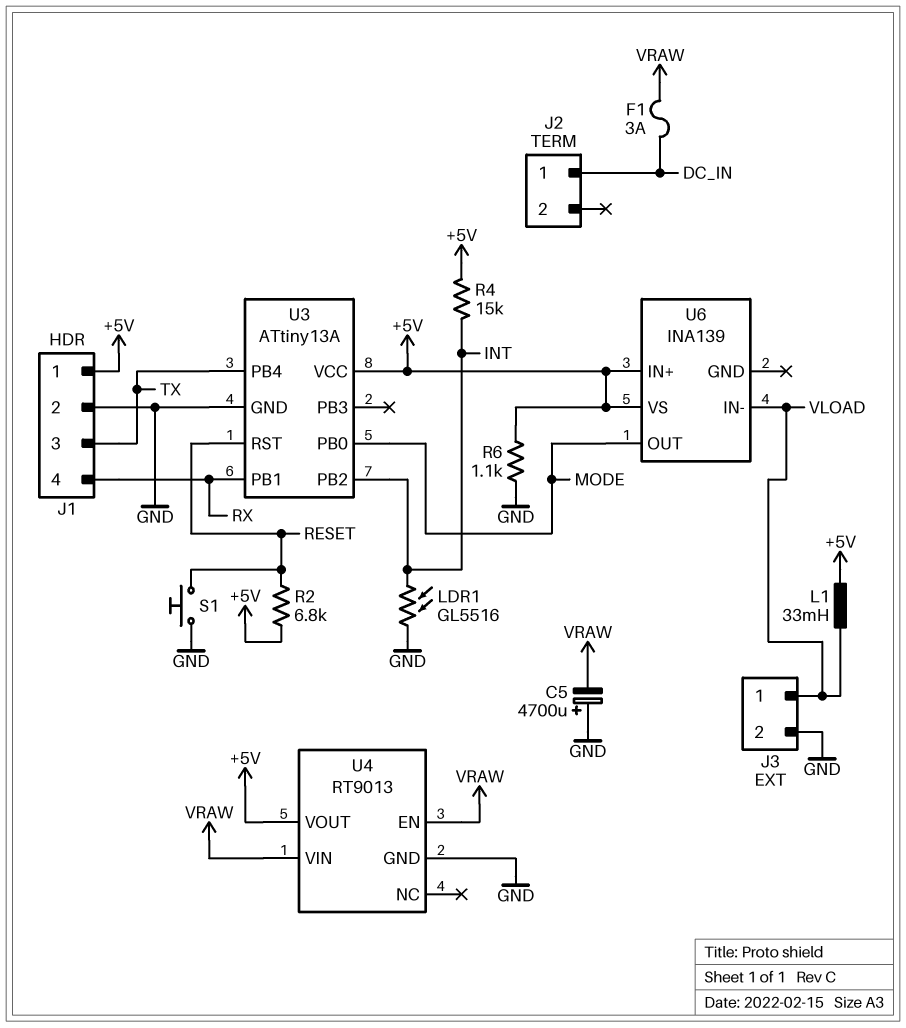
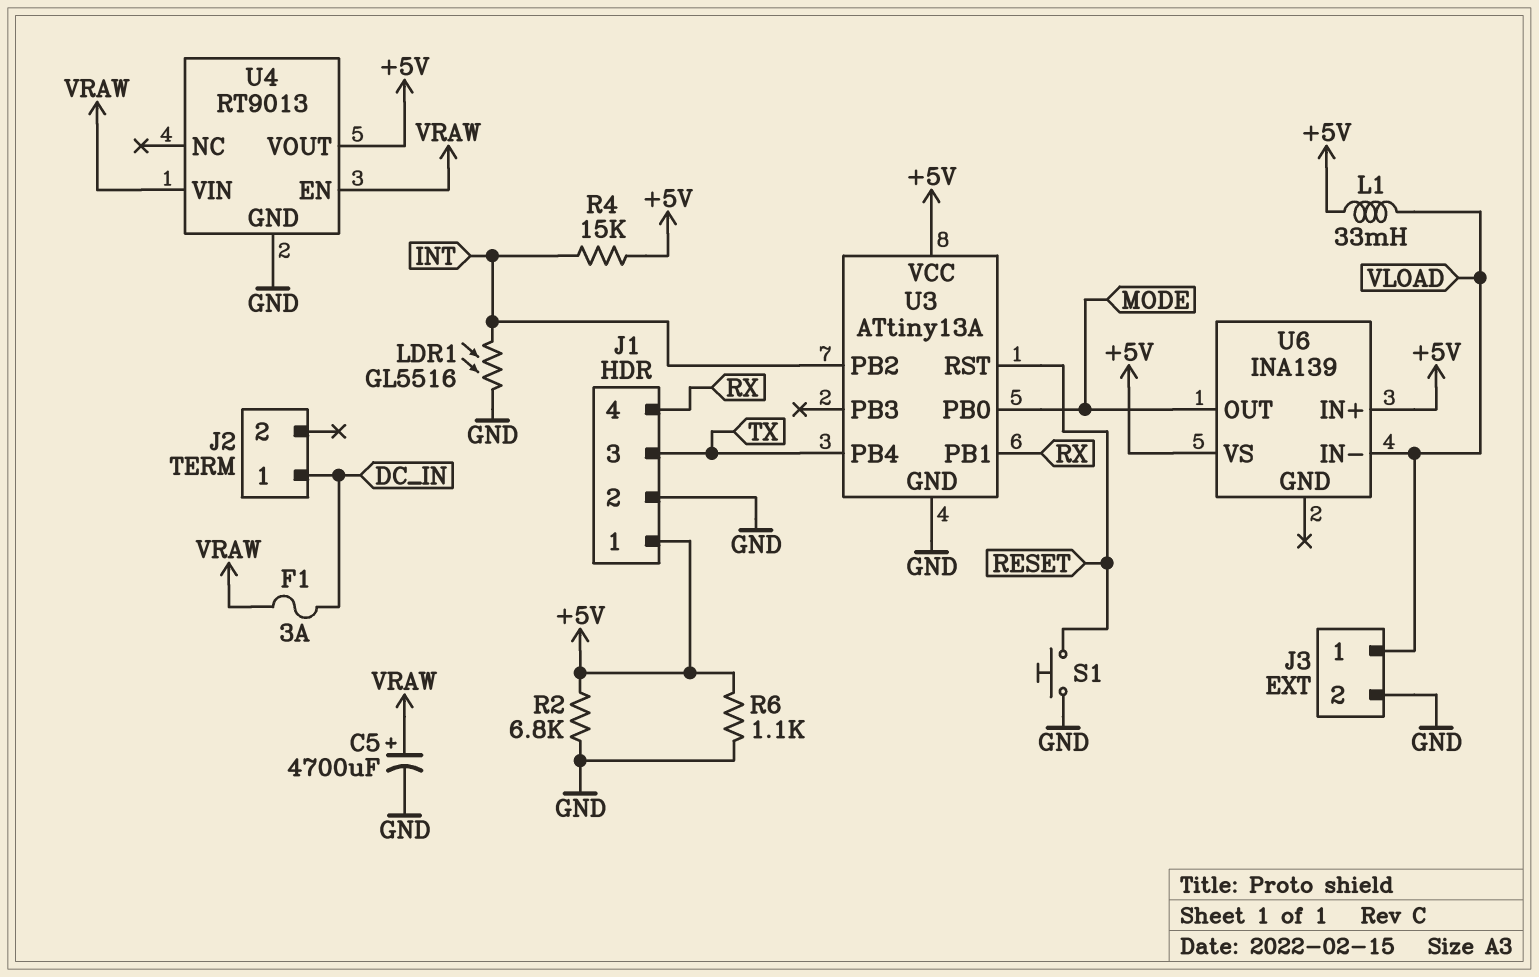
C5: 4700uF (plus GND, minus VRAW) -> 4700uF (plus VRAW, minus GND)
R2: 6.8k (+5V, RESET) -> 6.8k (+5V, GND)

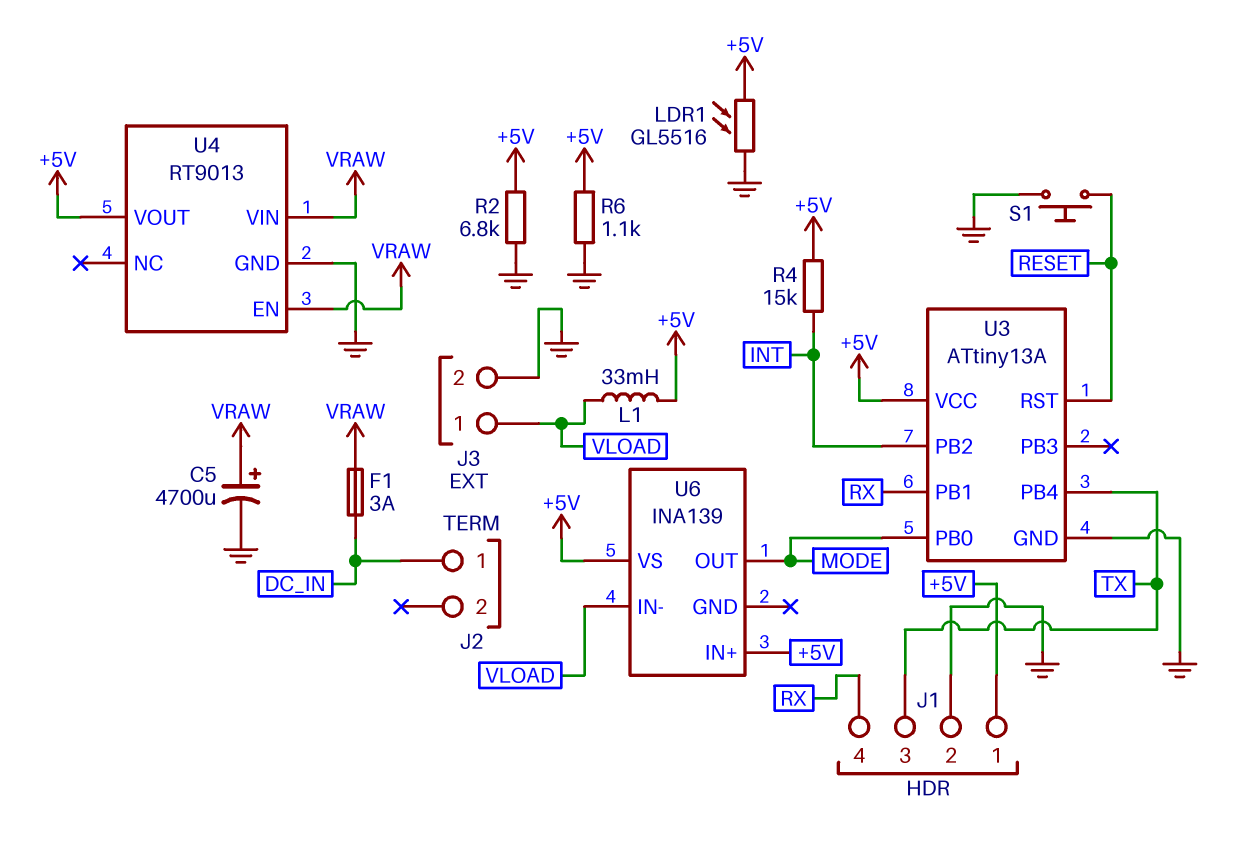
LDR1: GL5516 (GND, INT) -> GL5516 (+5V, GND)

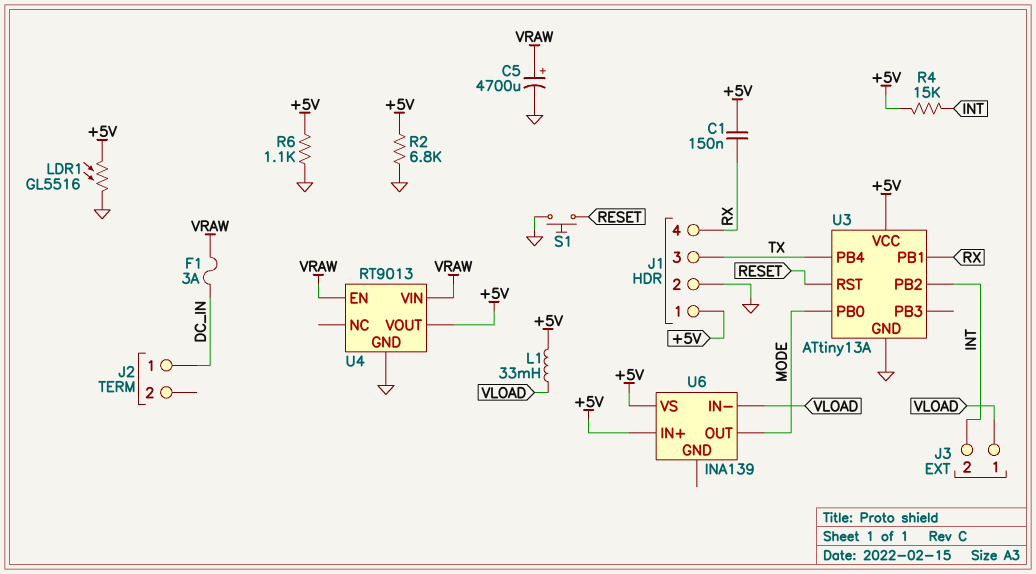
C1: none -> 150nF (+5V, RX)
J3 pin 2: GND -> INT

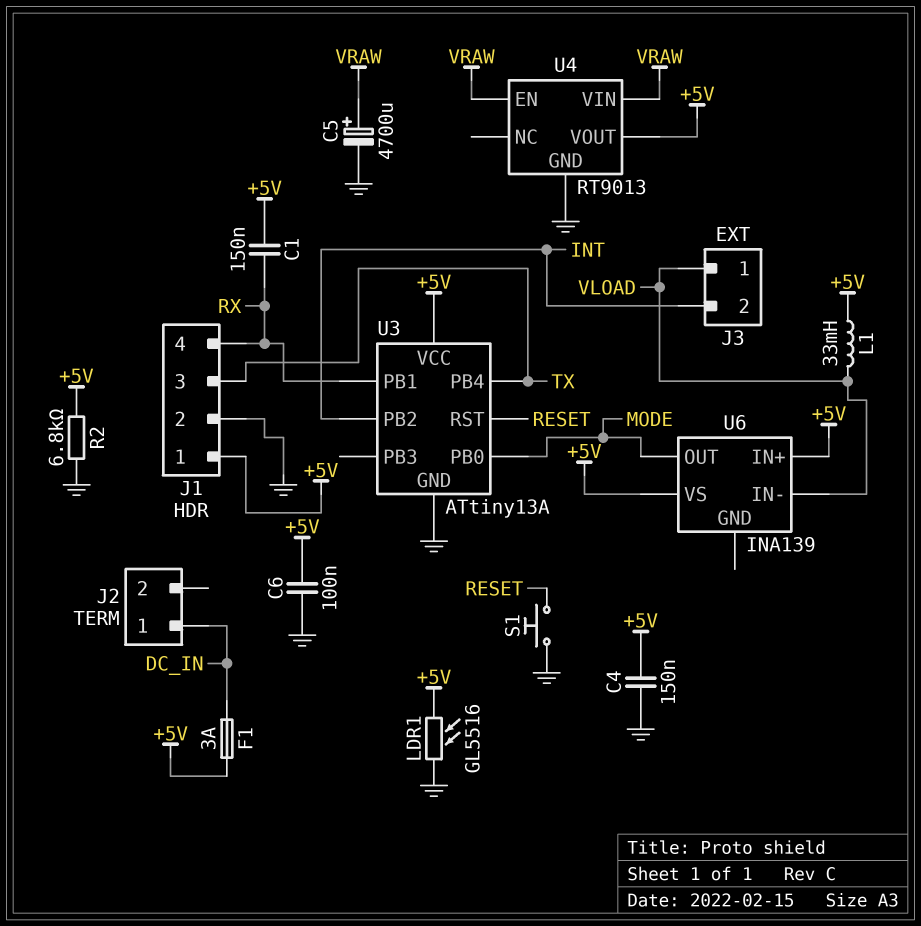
C4: none -> 150nF (+5V, GND)
C6: none -> 100nF (+5V, GND)
F1: 3A (DC_IN, VRAW) -> 3A (+5V, DC_IN)
R4: 15k (+5V, INT) -> none
R6: 1.1k (+5V, GND) -> none

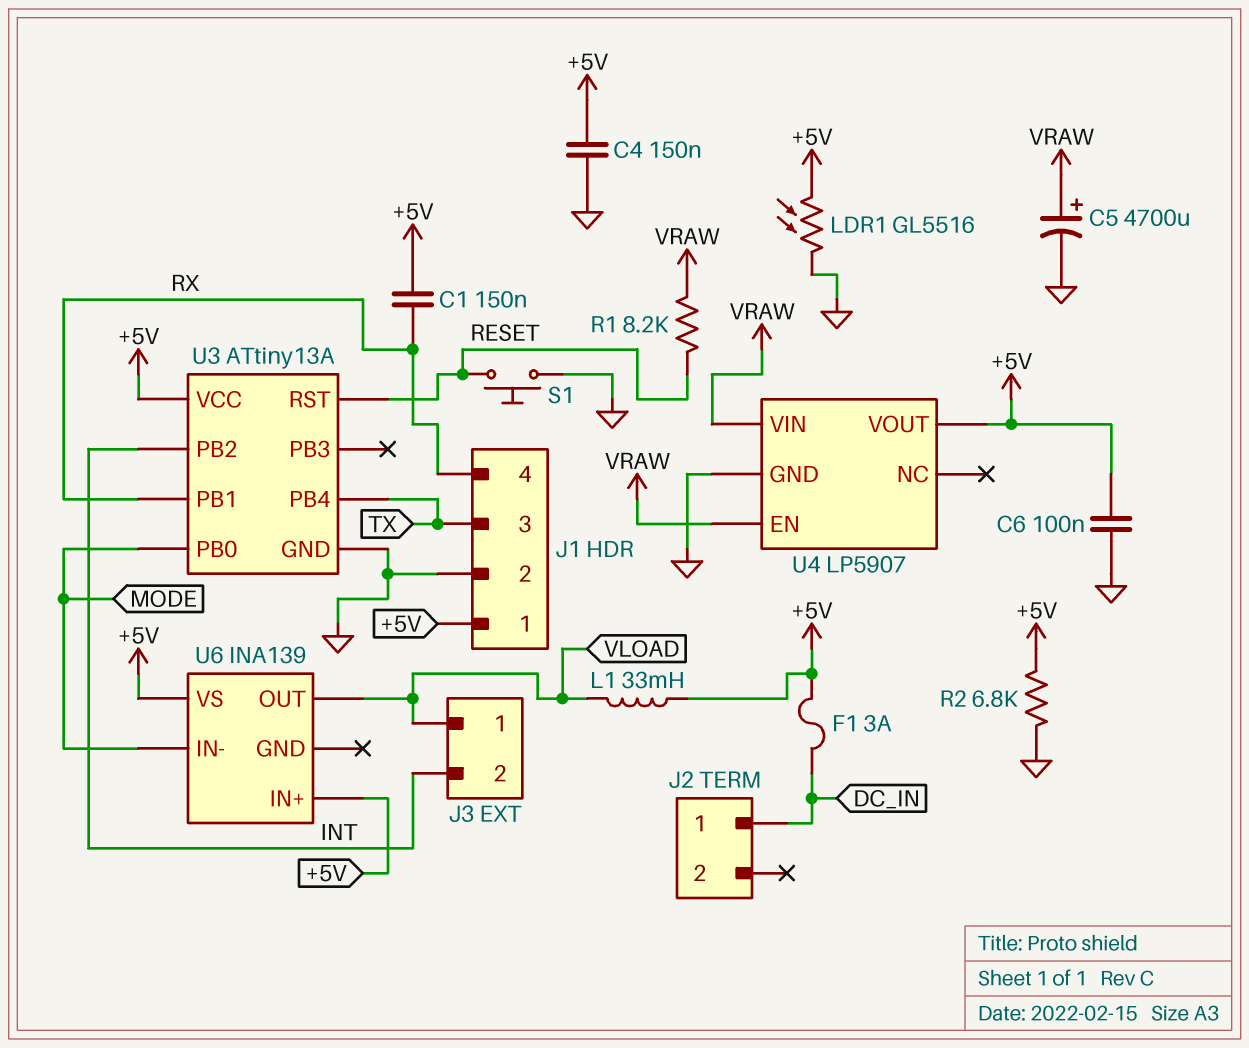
R1: none -> 8.2k (RESET, VRAW)
U4: RT9013 -> LP5907
U6 pin IN-: VLOAD -> MODE
U6 pin OUT: MODE -> VLOAD

